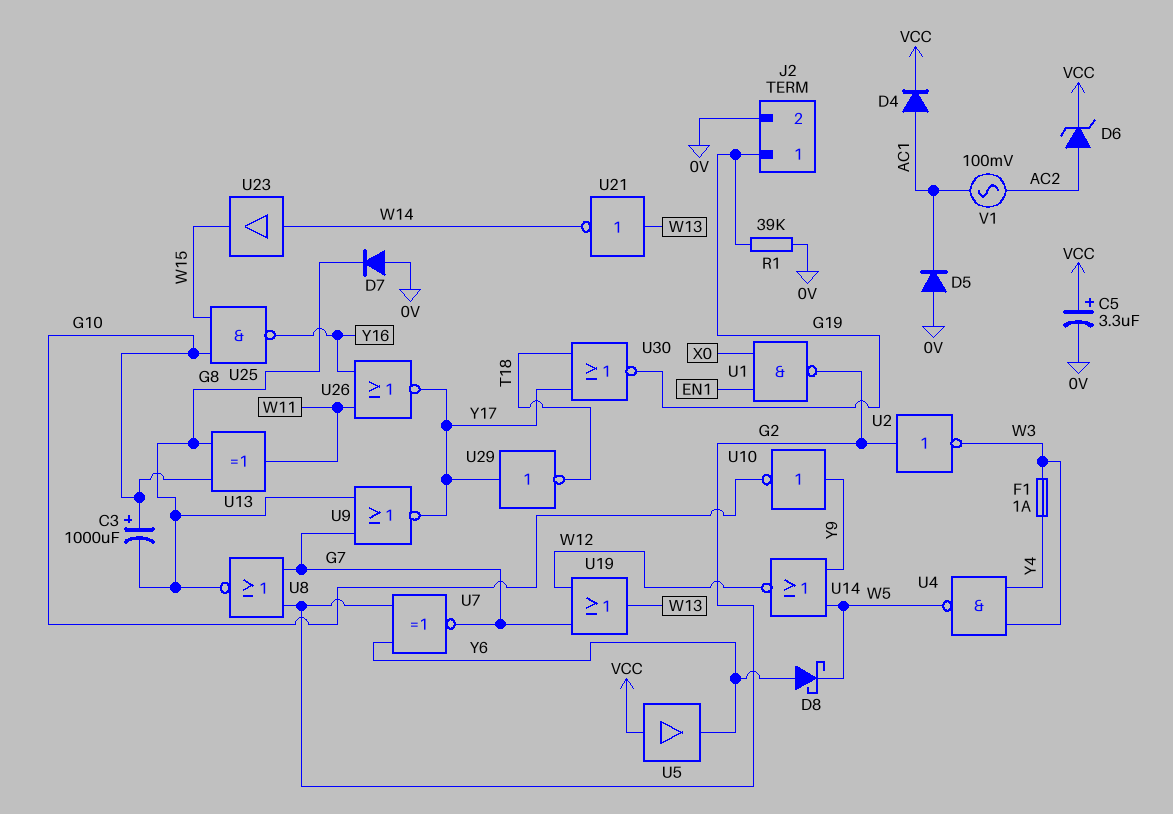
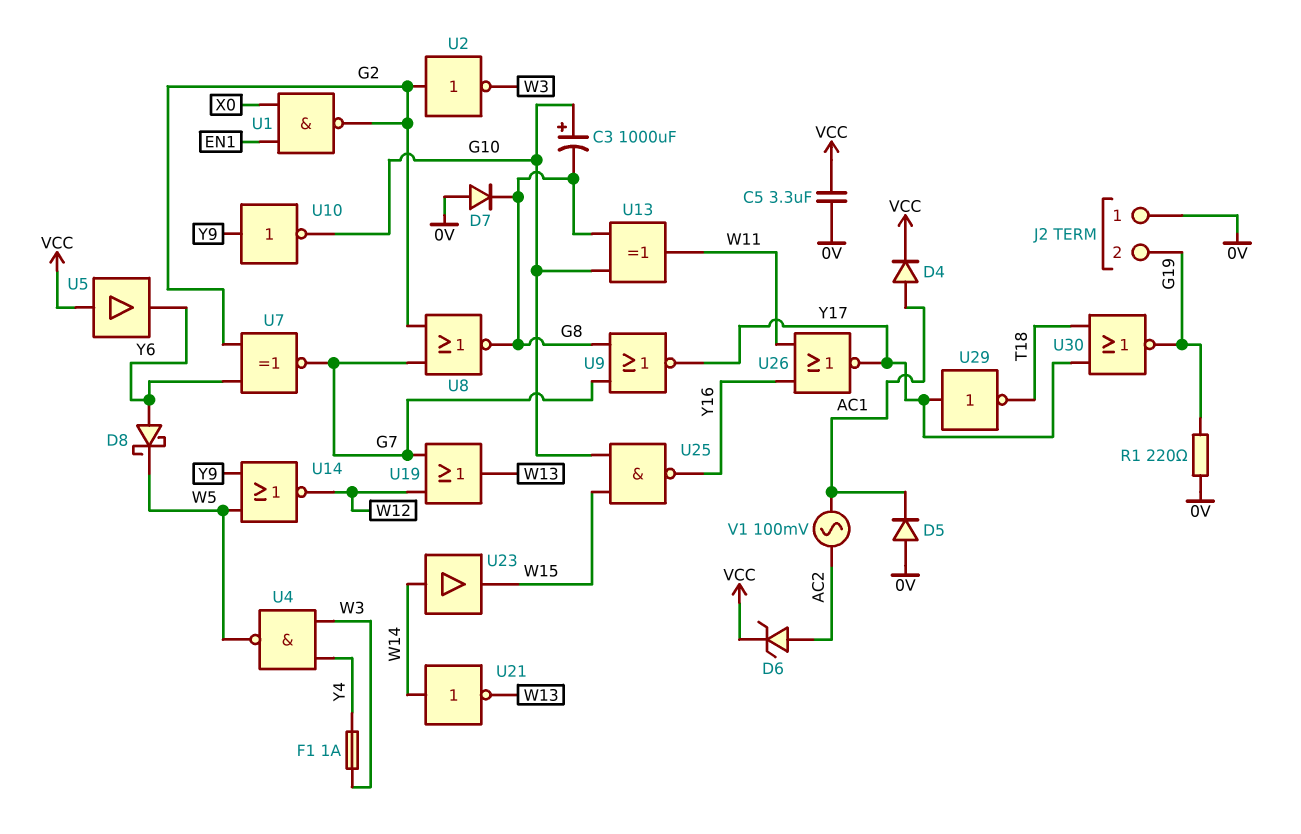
C5: 3.3uF (plus VCC, minus 0V) -> 3.3uF (0V, VCC)
J2 pin 1: G19 -> 0V
J2 pin 2: 0V -> G19
R1: 39k (0V, G19) -> 220 (0V, G19)
U21: NOT (in W13, out W14) -> NOT (in W14, out W13)

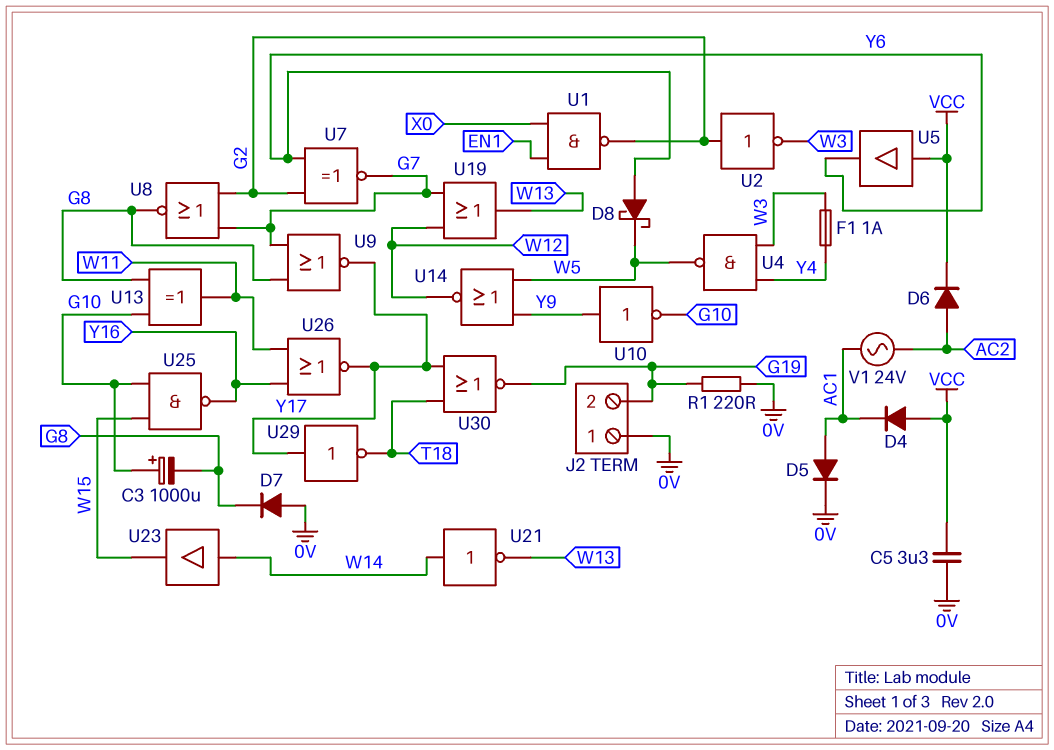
D4: diode (A AC1, K VCC) -> diode (A VCC, K AC1)
D5: diode (A 0V, K AC1) -> diode (A AC1, K 0V)
D6: zener (A AC2, K VCC) -> diode (A AC2, K VCC)
V1: AC 100mV (AC1, AC2) -> AC 24V (AC1, AC2)

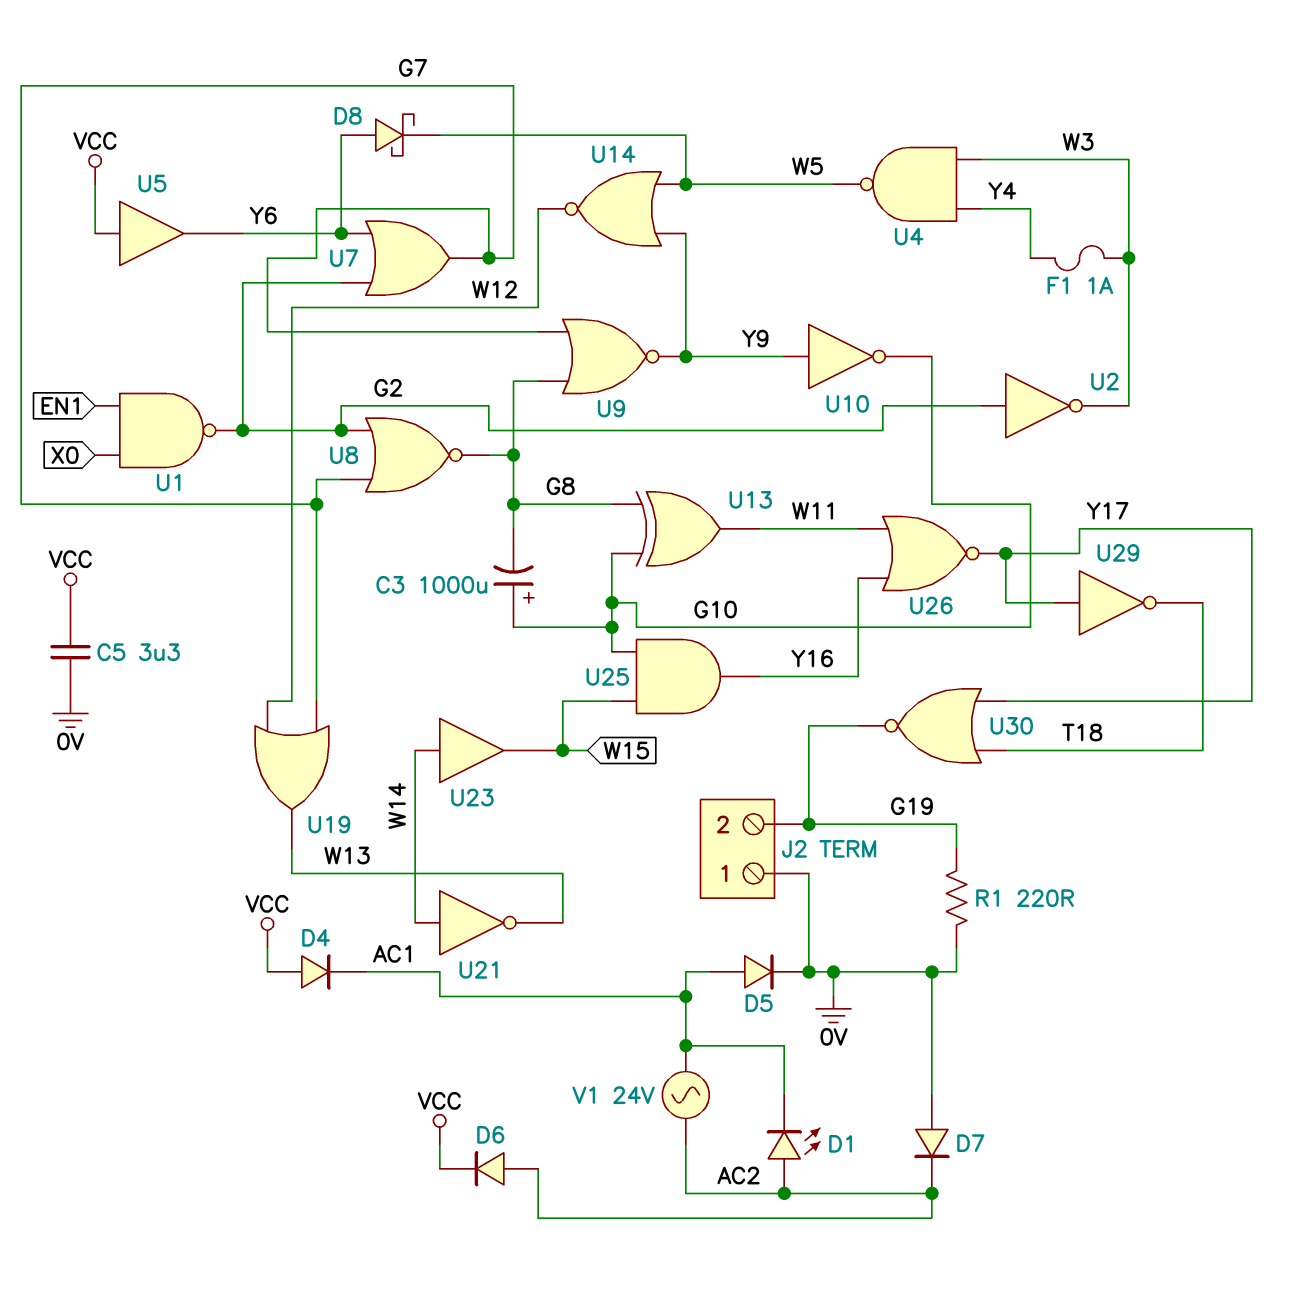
D1: none -> LED (A AC2, K AC1)
D7: diode (A 0V, K G8) -> diode (A 0V, K AC2)
U7: XNOR (in G2, in Y6, out G7) -> OR (in G2, in Y6, out G7)
U9: NOR (in G7, in G8, out Y17) -> NOR (in G7, in G8, out Y9)
U25: NAND (in G10, in W15, out Y16) -> AND (in G10, in W15, out Y16)

